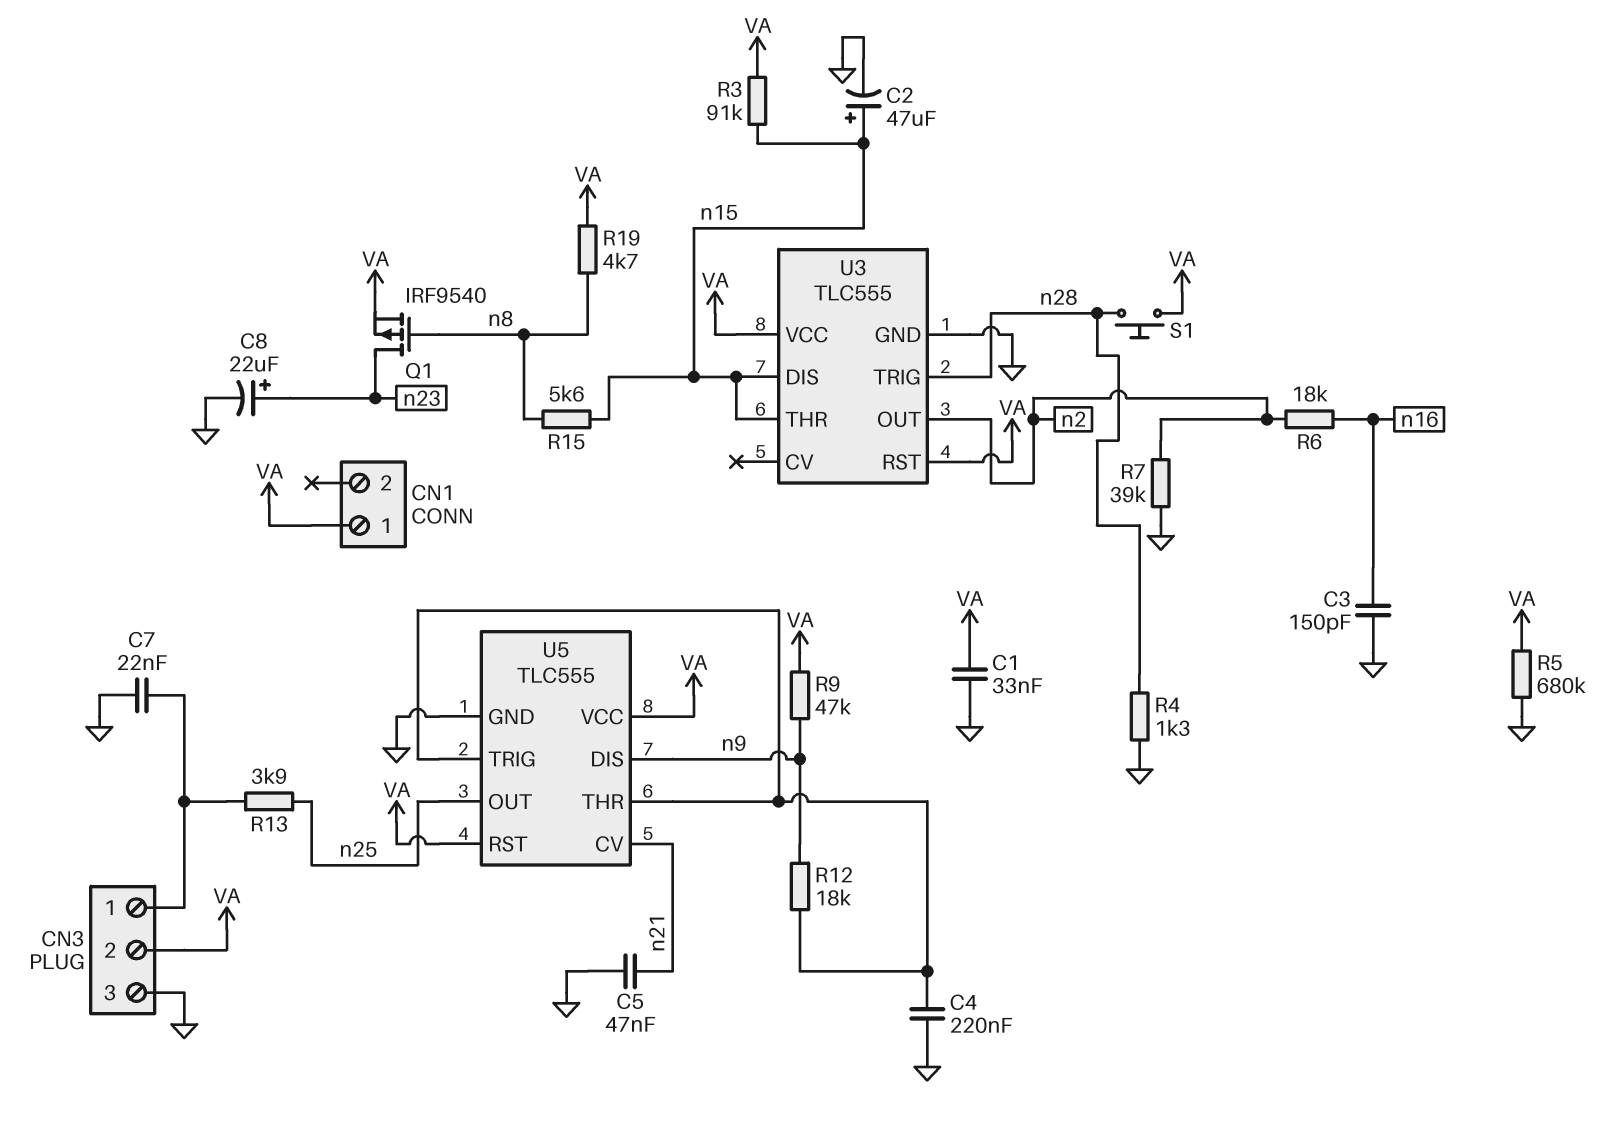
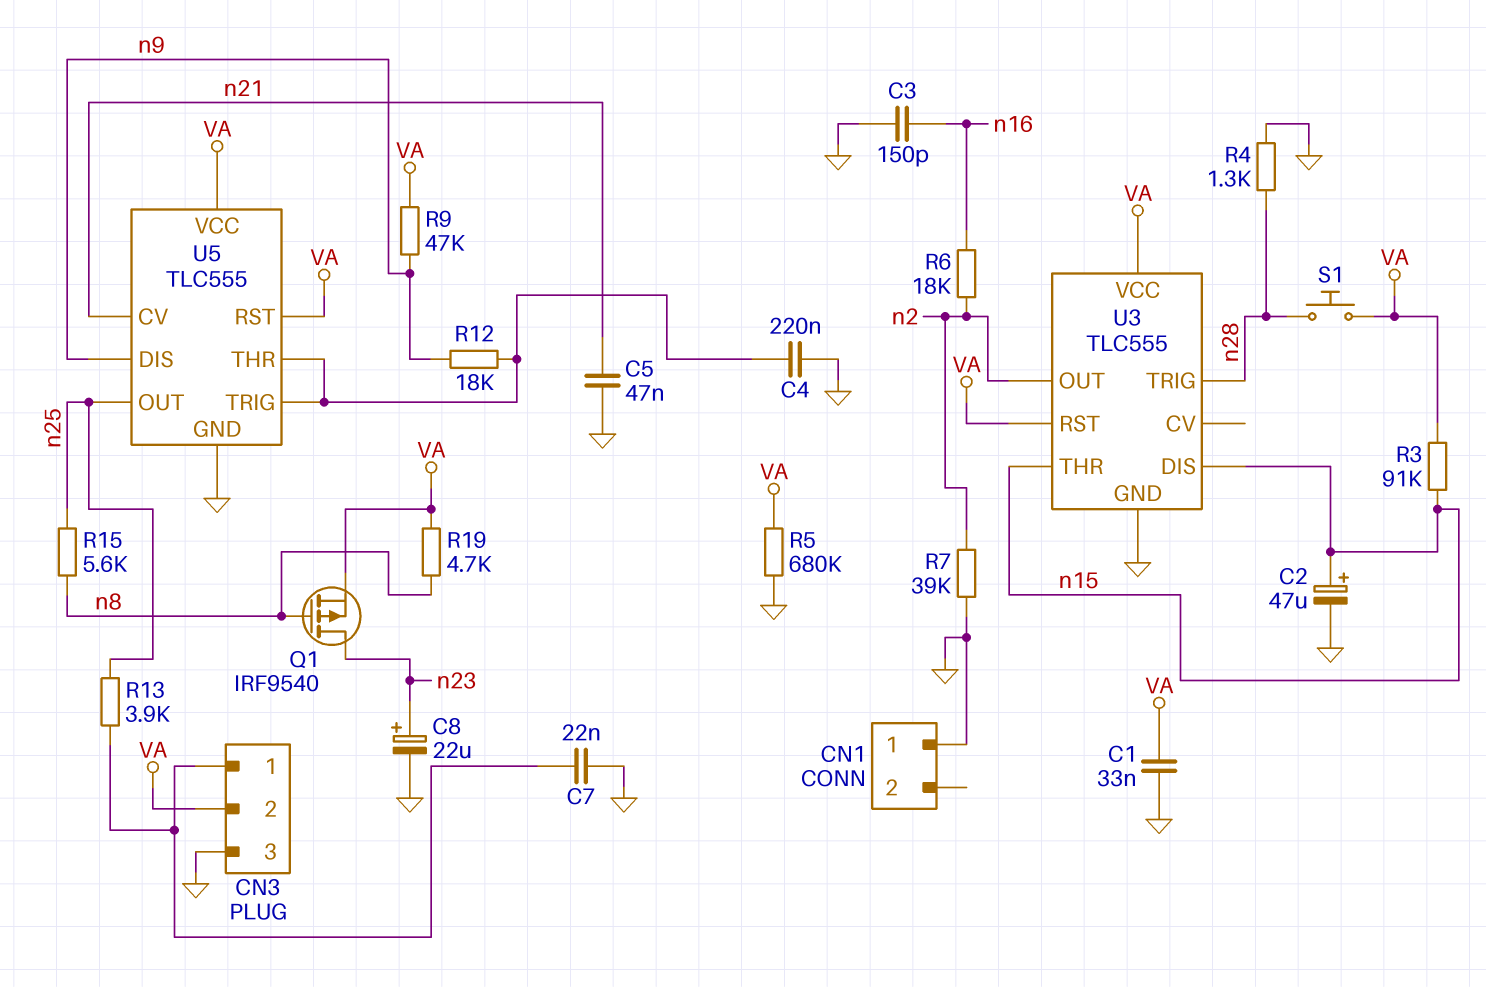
CN1 pin 1: VA -> GND
R15: 5.6k (n8, n15) -> 5.6k (n8, n25)

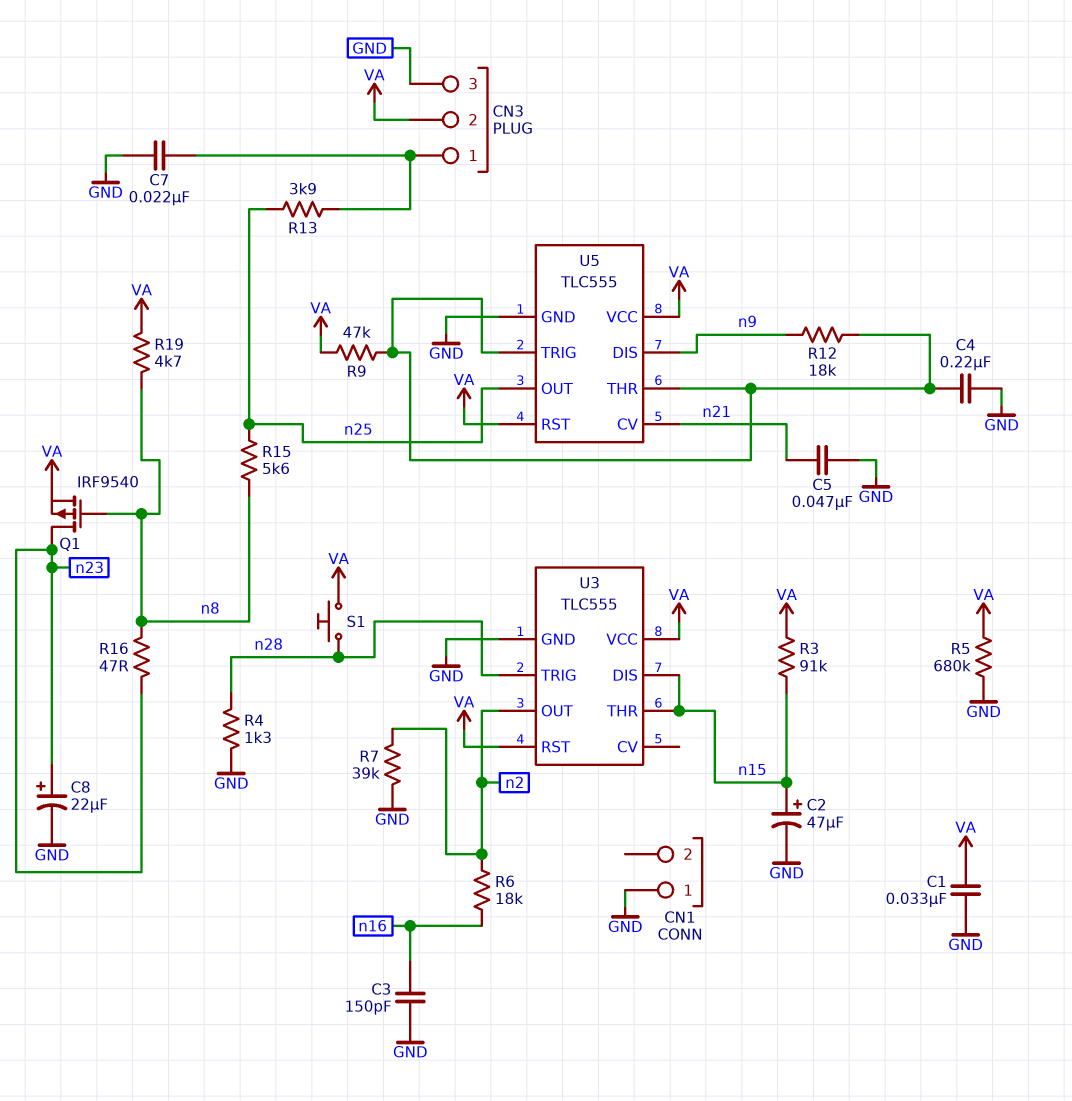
R9: 47k (VA, n9) -> 47k (U5/THR, VA)
R16: none -> 47 (n8, n23)

